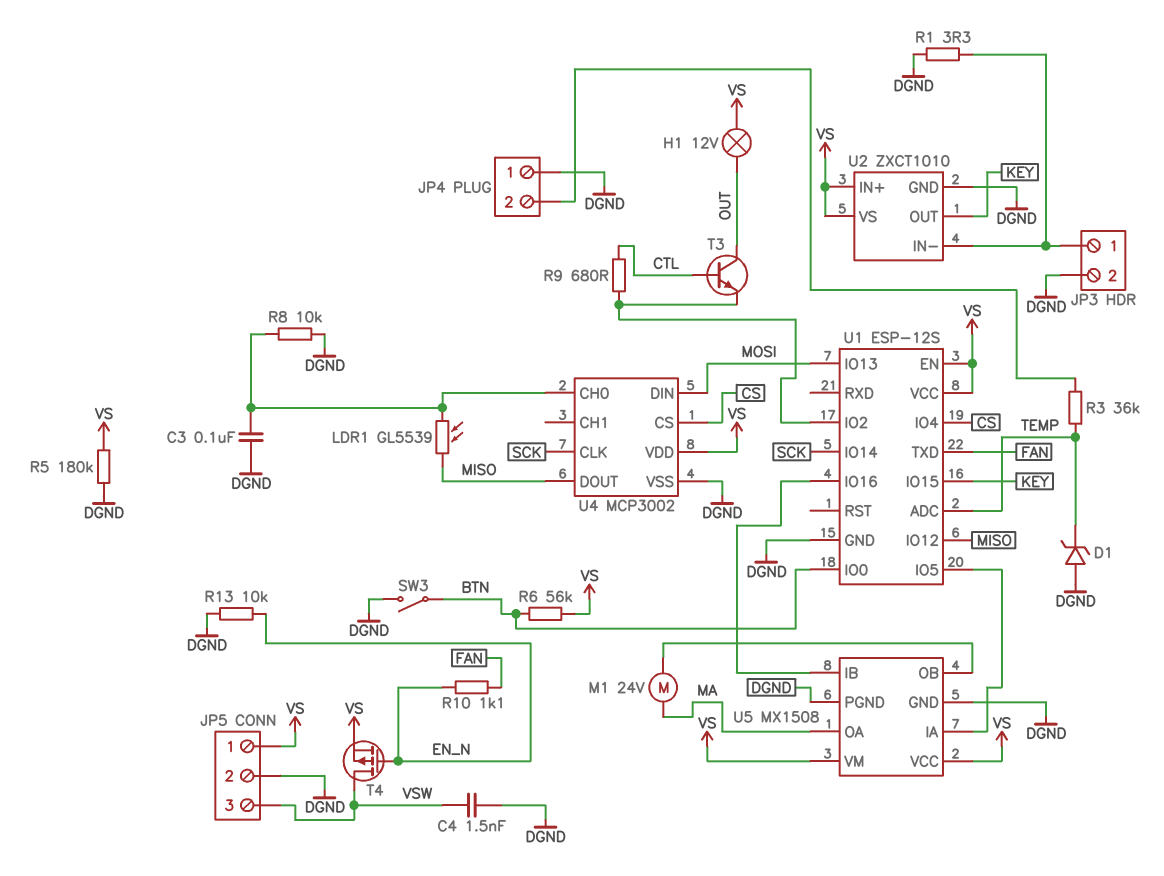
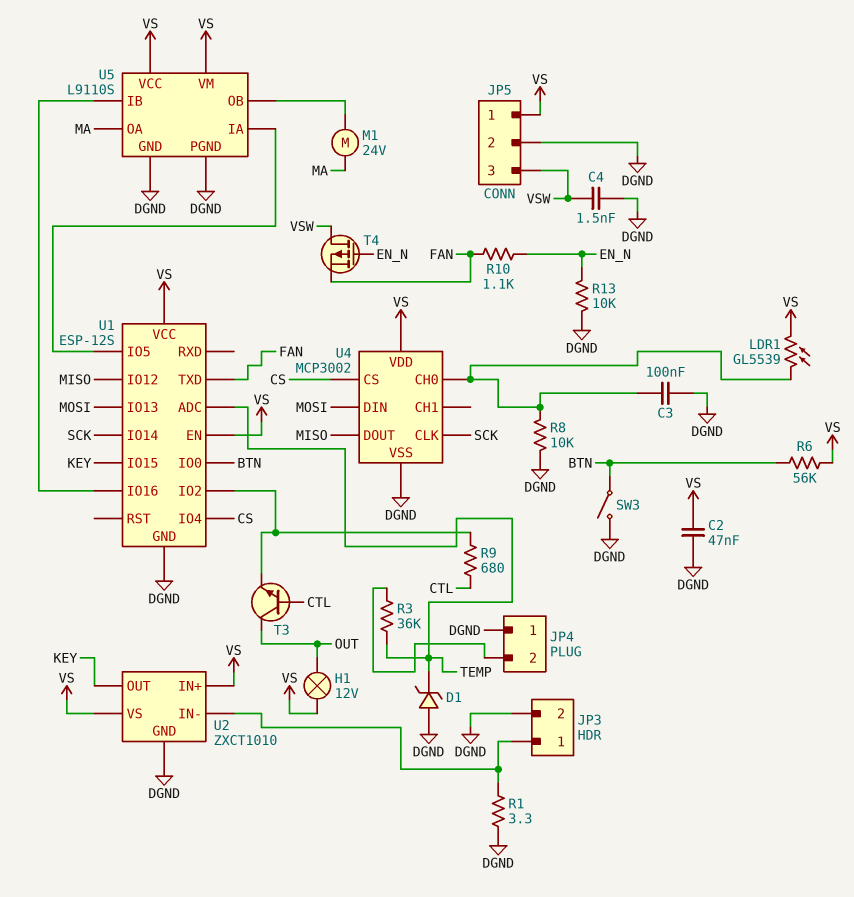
C2: none -> 47nF (DGND, VS)
LDR1: GL5539 (MISO, U4/CH0) -> GL5539 (U4/CH0, VS)
R5: 180k (DGND, VS) -> none
T4: PMOS (G EN_N, D VSW, S VS) -> PMOS (G EN_N, D VSW, S FAN)
U5: MX1508 -> L9110S

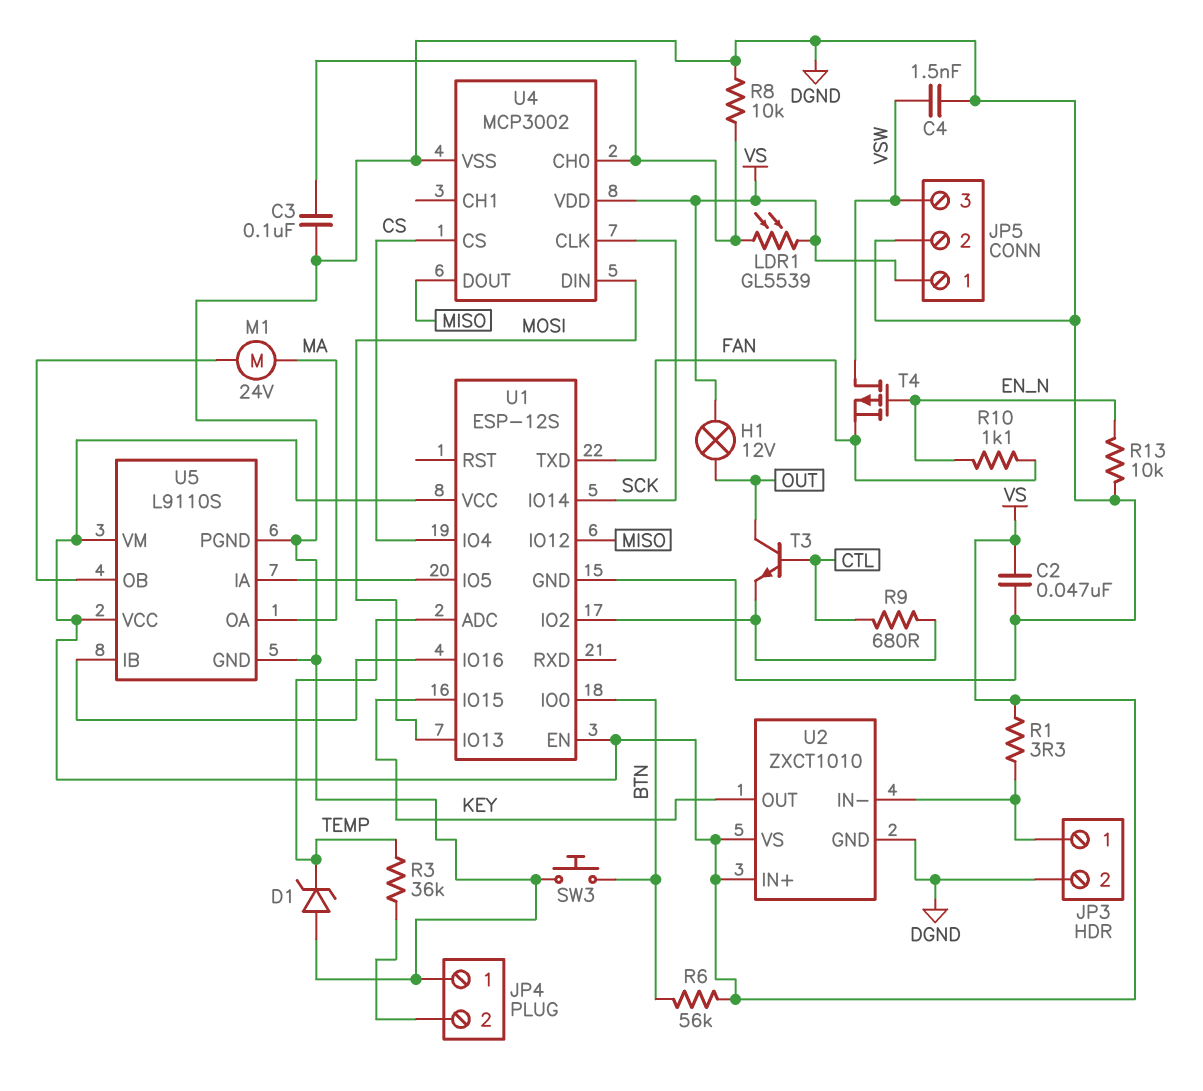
R1: 3.3 (DGND, JP3/1) -> 3.3 (JP3/1, VS)
SW3: switch (BTN, DGND) -> button (BTN, DGND)

